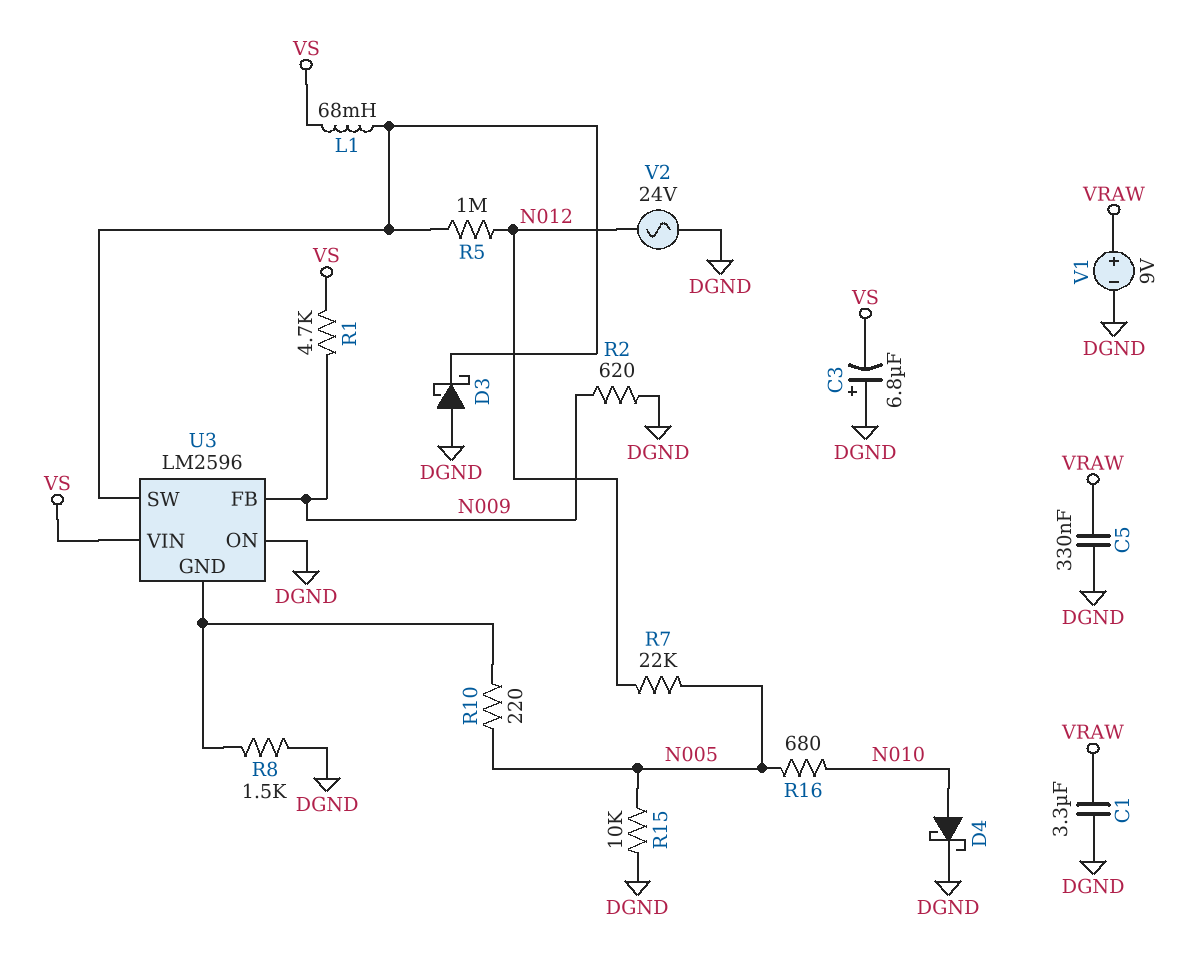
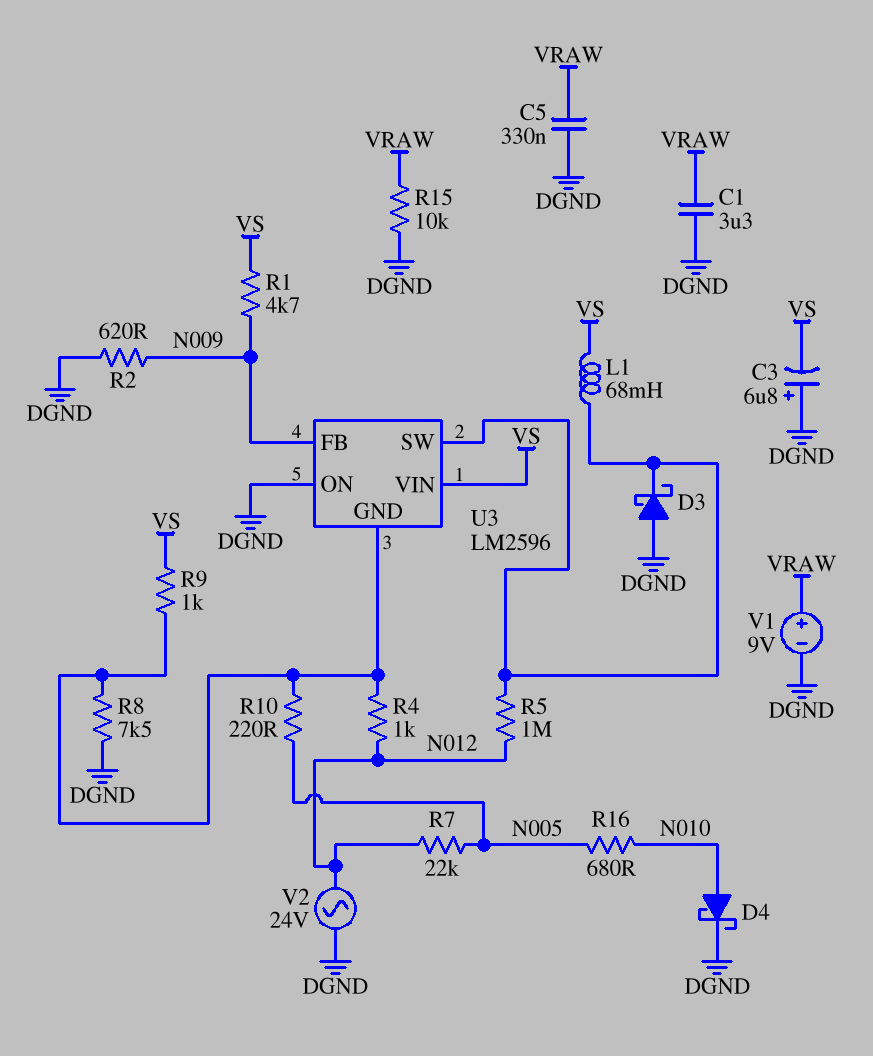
R4: none -> 1k (N012, U3/GND)
R8: 1.5k (DGND, U3/GND) -> 7.5k (DGND, U3/GND)
R9: none -> 1k (U3/GND, VS)
R15: 10k (DGND, N005) -> 10k (DGND, VRAW)

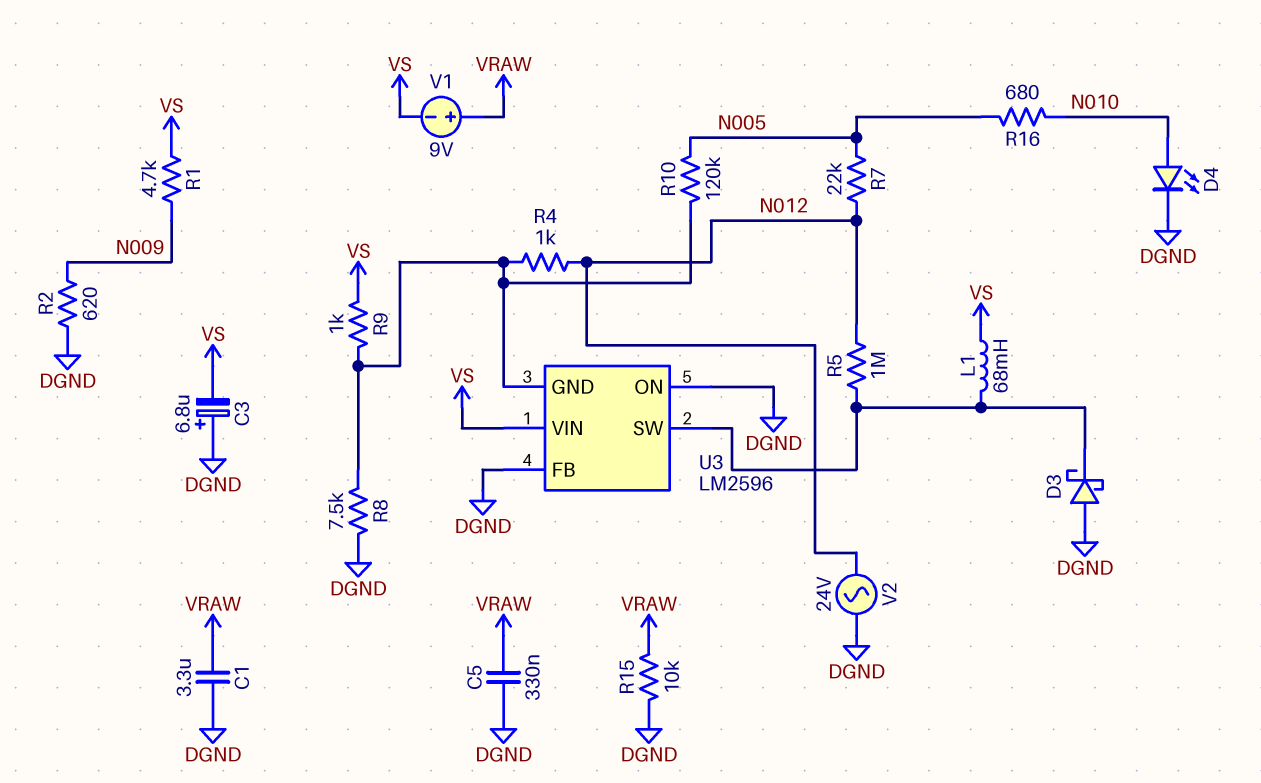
D4: schottky (A N010, K DGND) -> LED (A N010, K DGND)
R10: 220 (N005, U3/GND) -> 120k (N005, U3/GND)
U3 pin FB: N009 -> DGND
V1: 9V (plus VRAW, minus DGND) -> 9V (plus VRAW, minus VS)

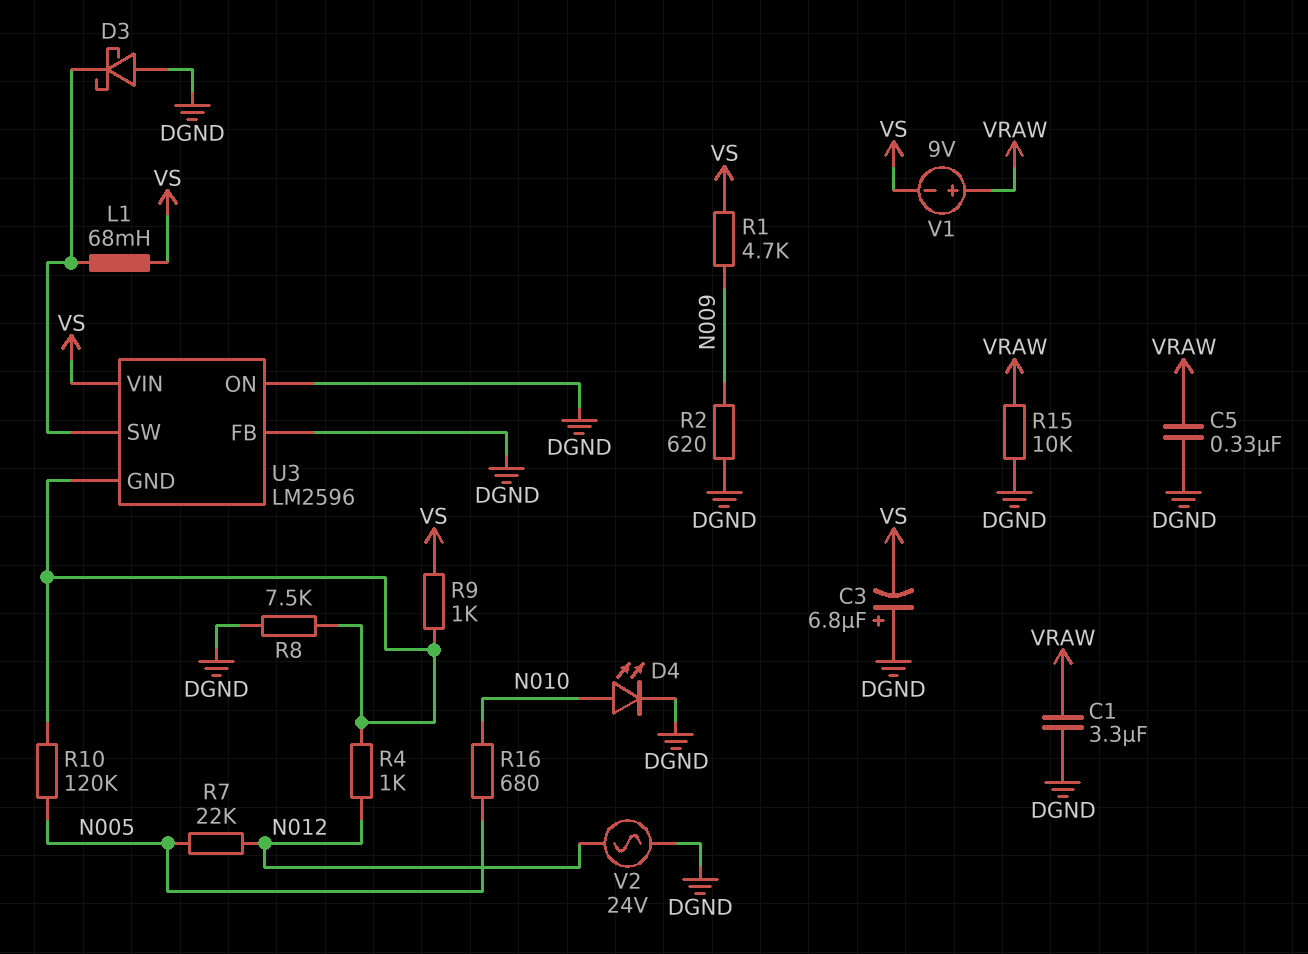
R5: 1M (N012, U3/SW) -> none

